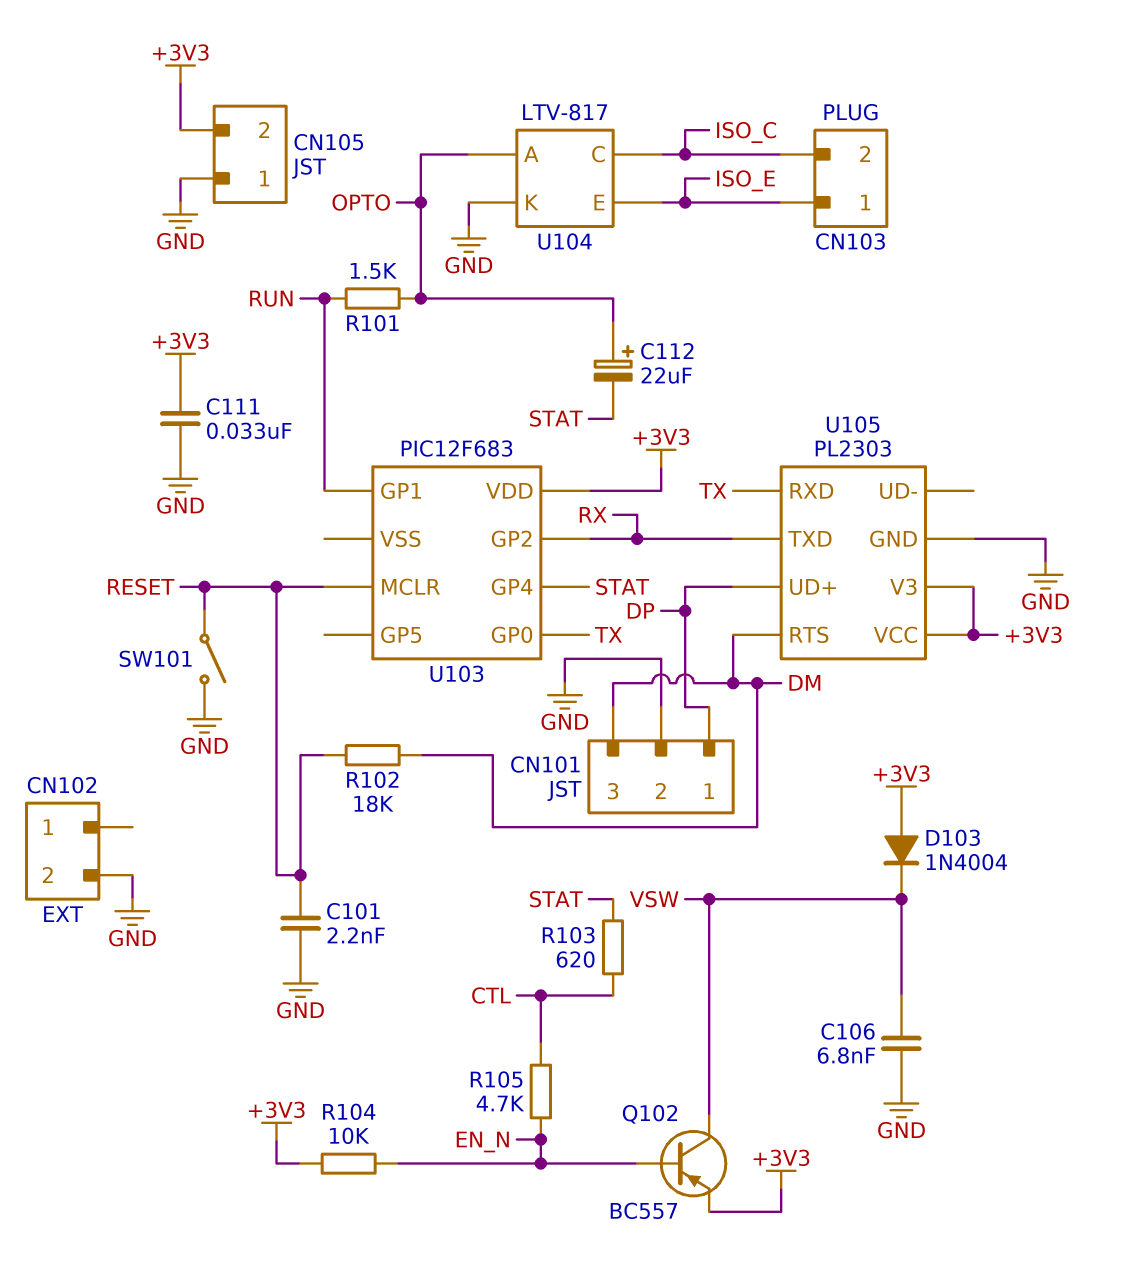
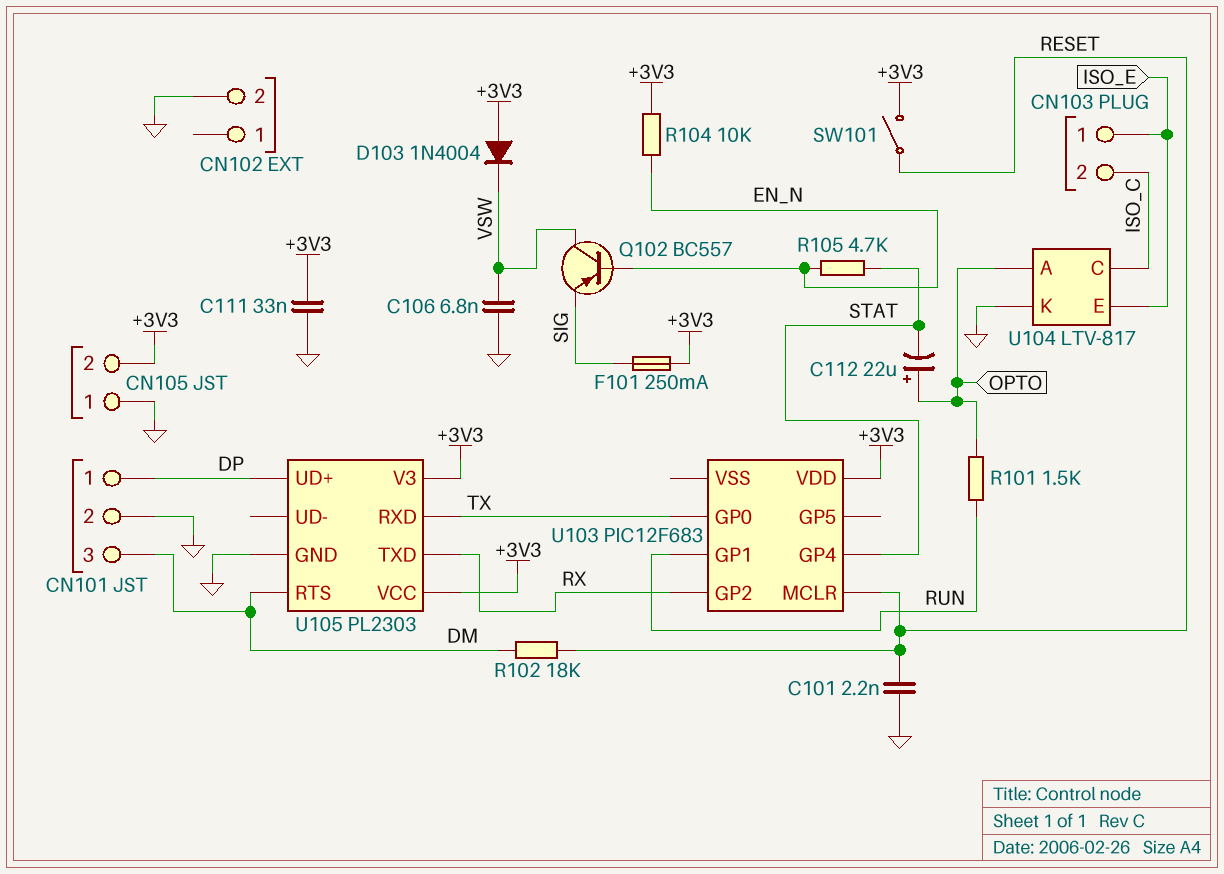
F101: none -> 250mA (+3V3, SIG)
Q102: PNP BC557 (B EN_N, C VSW, E +3V3) -> PNP BC557 (B EN_N, C VSW, E SIG)
R103: 620 (CTL, STAT) -> none
R105: 4.7k (CTL, EN_N) -> 4.7k (EN_N, STAT)
SW101: switch (GND, RESET) -> switch (+3V3, RESET)

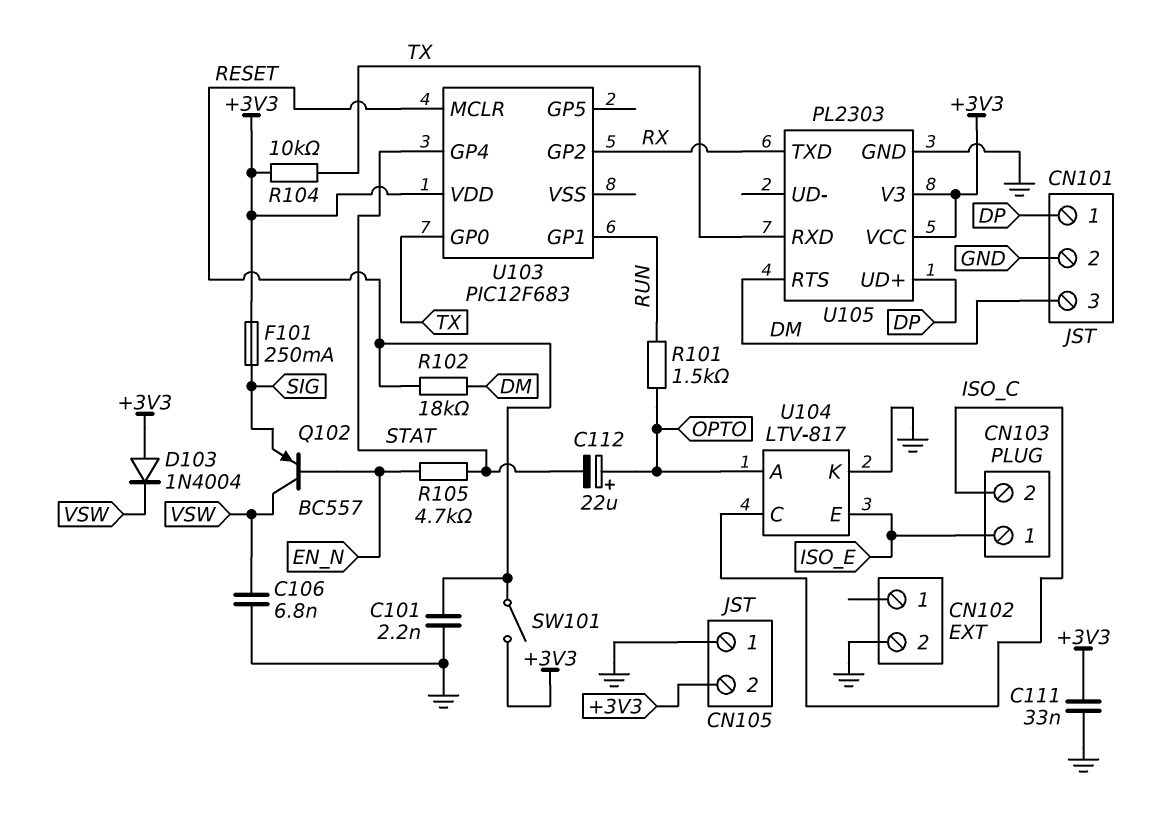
R104: 10k (+3V3, EN_N) -> 10k (+3V3, TX)

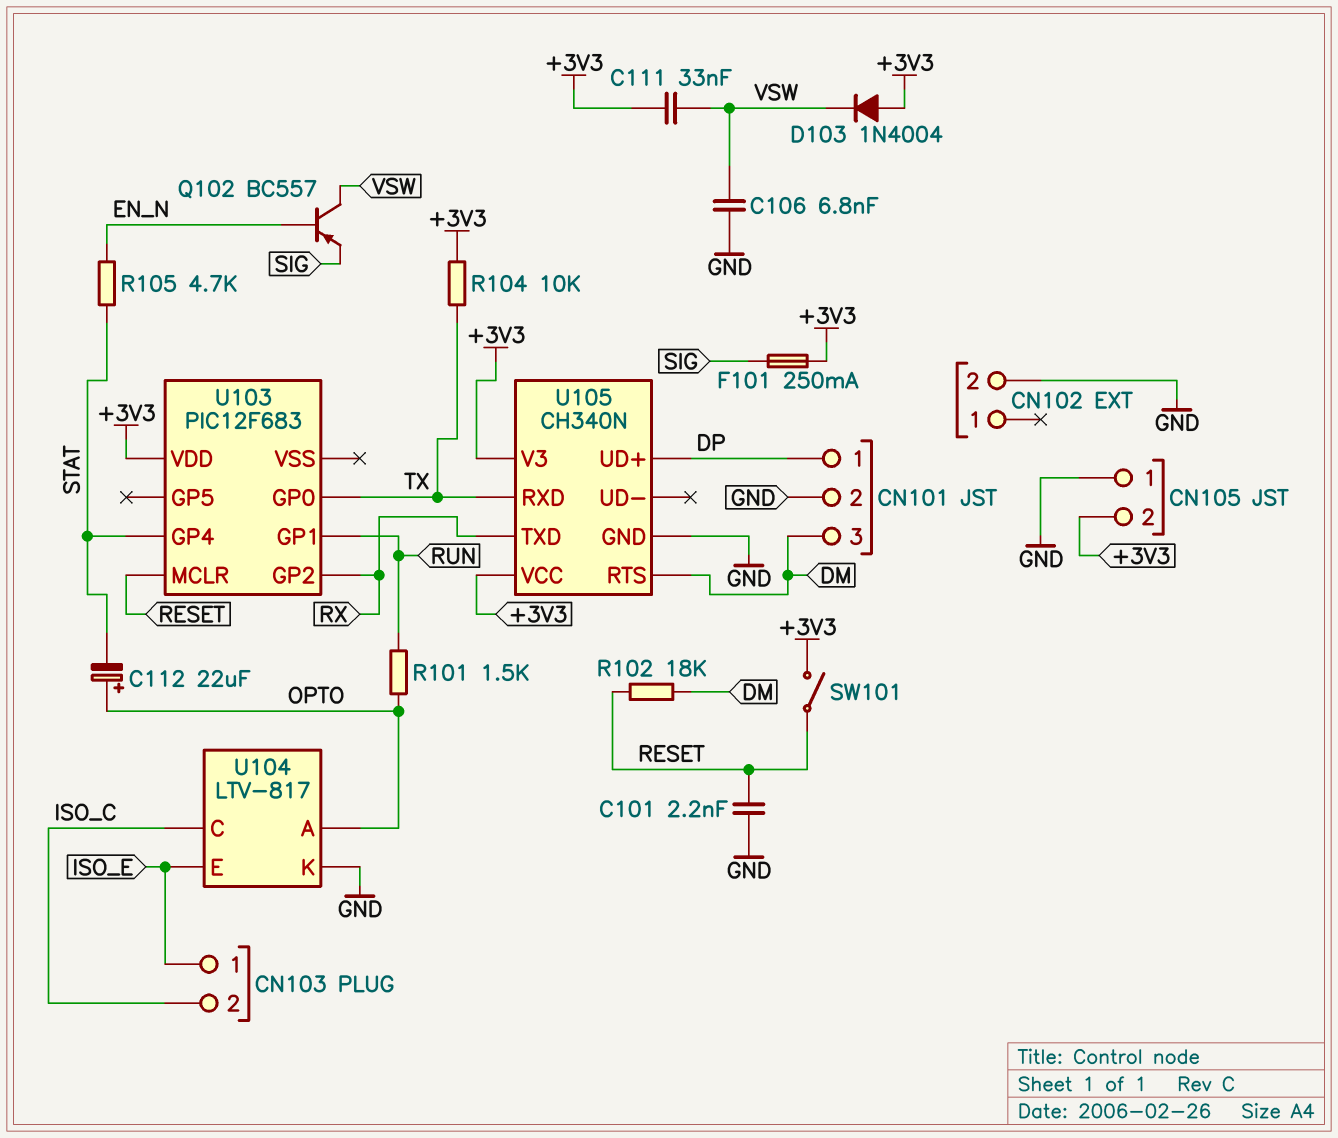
C111: 33nF (+3V3, GND) -> 33nF (+3V3, VSW)
U105: PL2303 -> CH340N

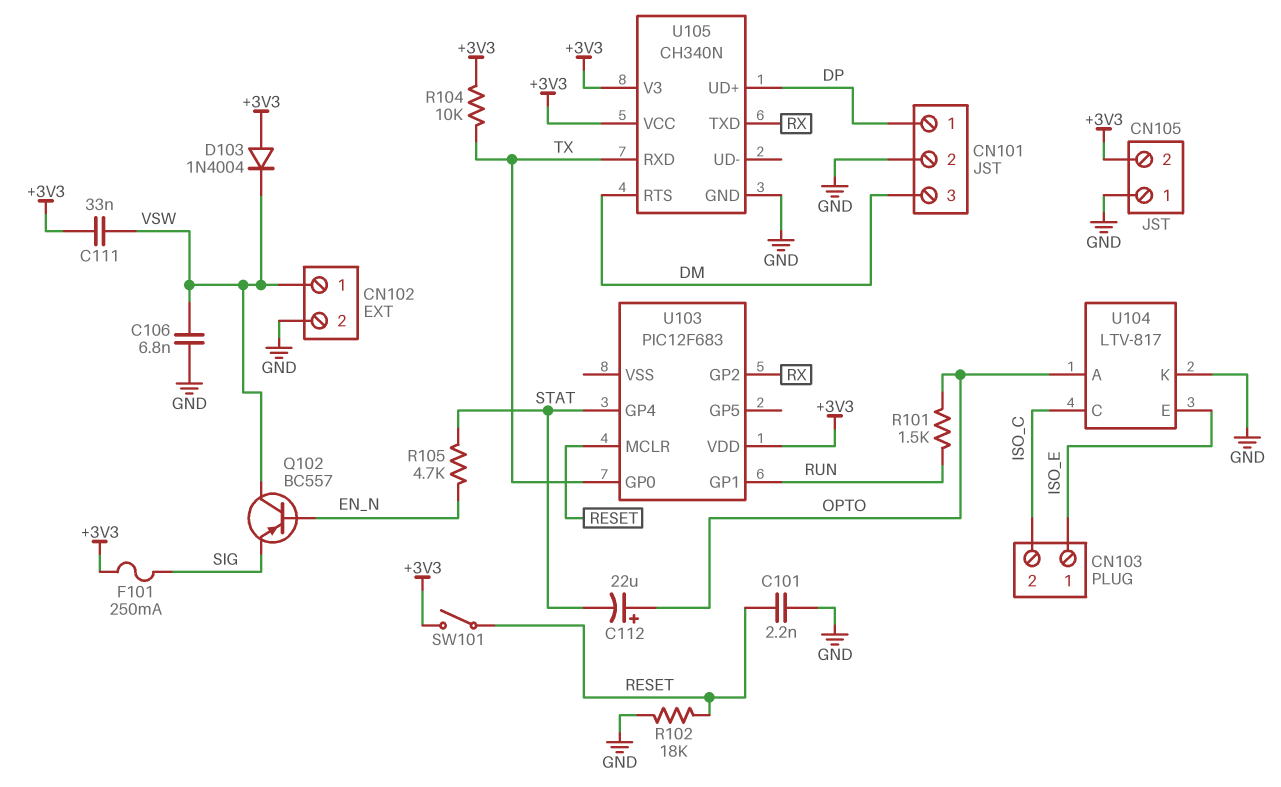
CN102 pin 1: none -> VSW
R102: 18k (DM, RESET) -> 18k (GND, RESET)

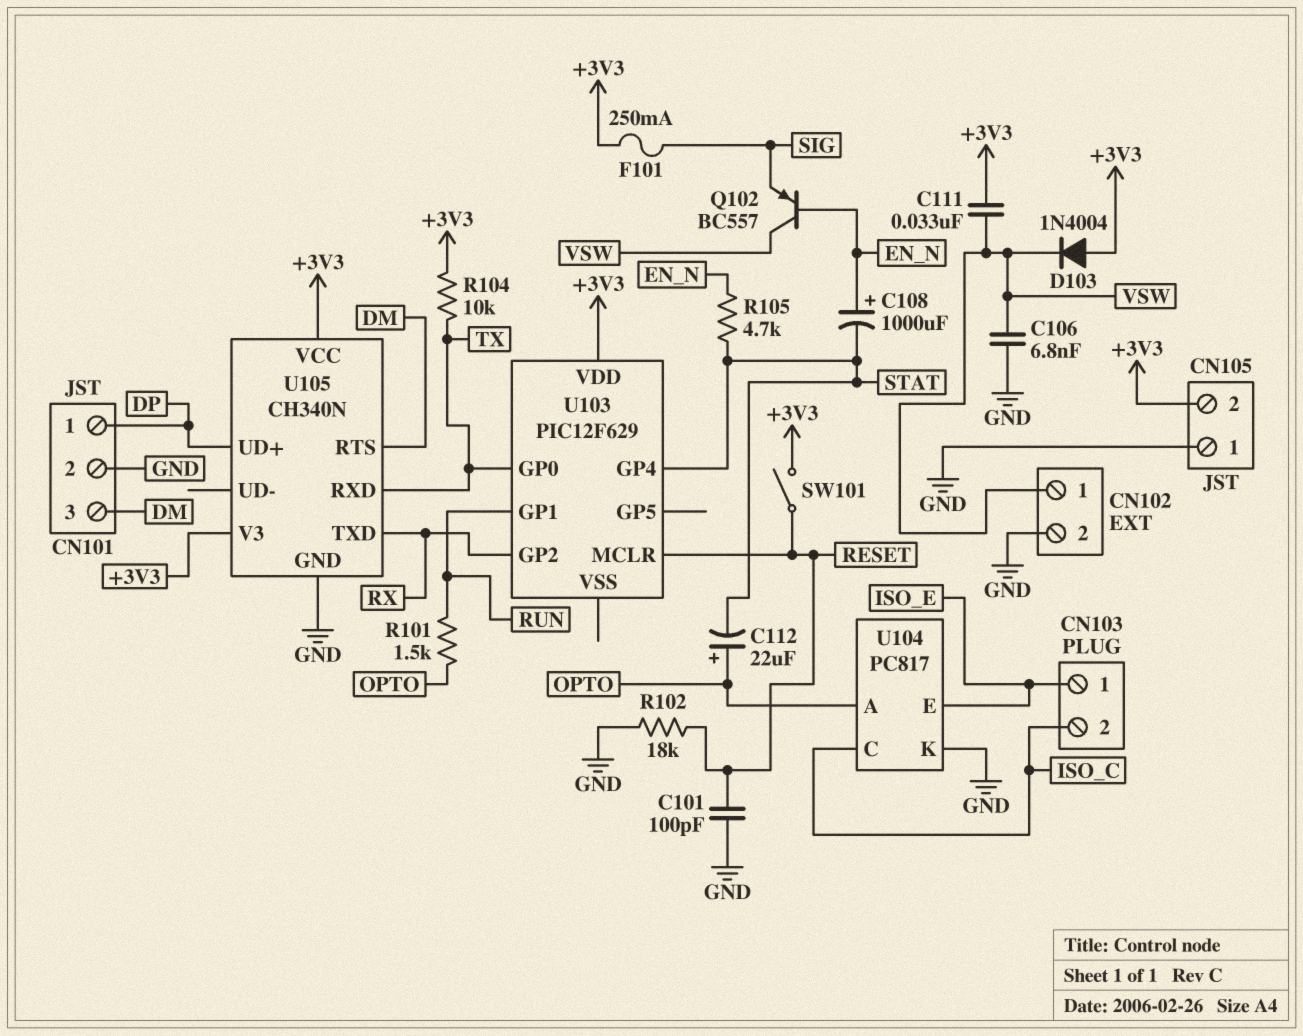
C101: 2.2nF (GND, RESET) -> 100pF (GND, RESET)
C108: none -> 1000uF (plus EN_N, minus STAT)
U103: PIC12F683 -> PIC12F629
U104: LTV-817 -> PC817

